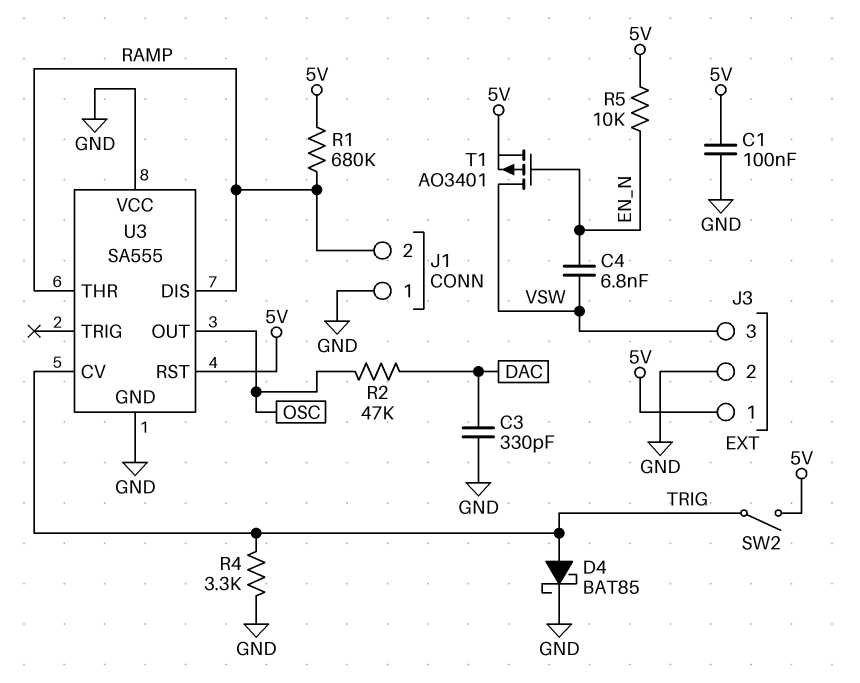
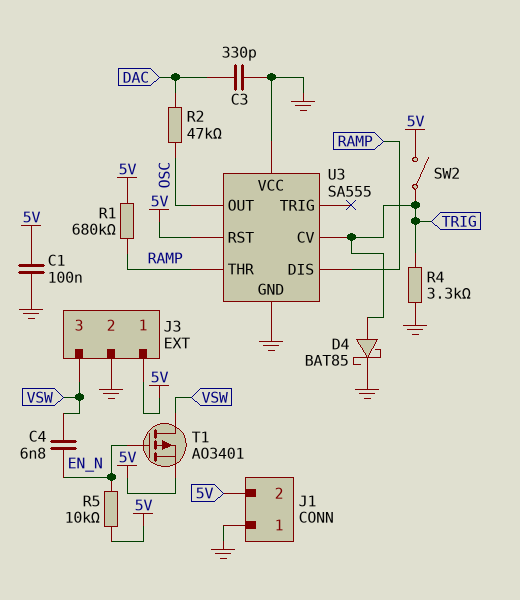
J1 pin 2: RAMP -> 5V

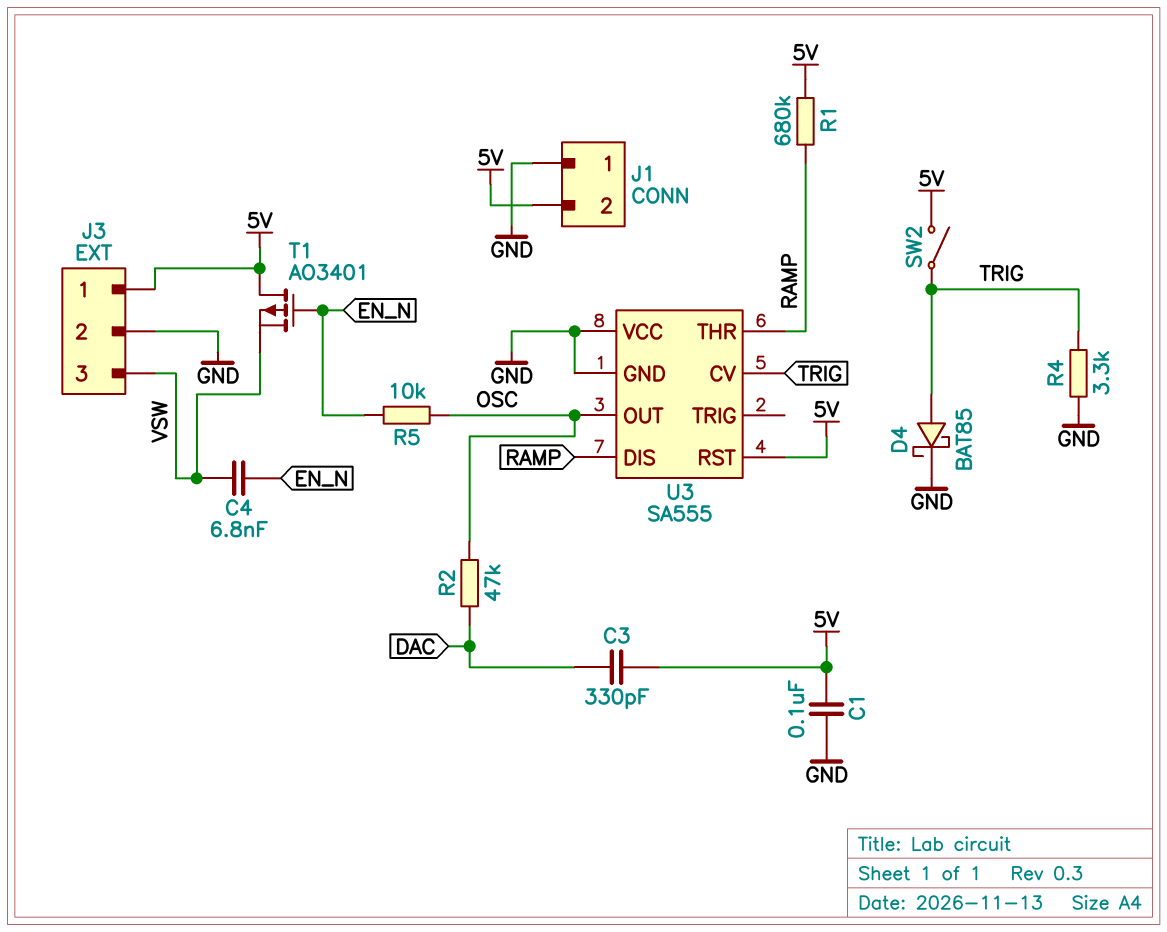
C3: 330pF (DAC, GND) -> 330pF (5V, DAC)
R5: 10k (5V, EN_N) -> 10k (EN_N, OSC)
T1: PMOS AO3401 (G EN_N, D VSW, S 5V) -> PMOS AO3401 (G EN_N, D 5V, S VSW)

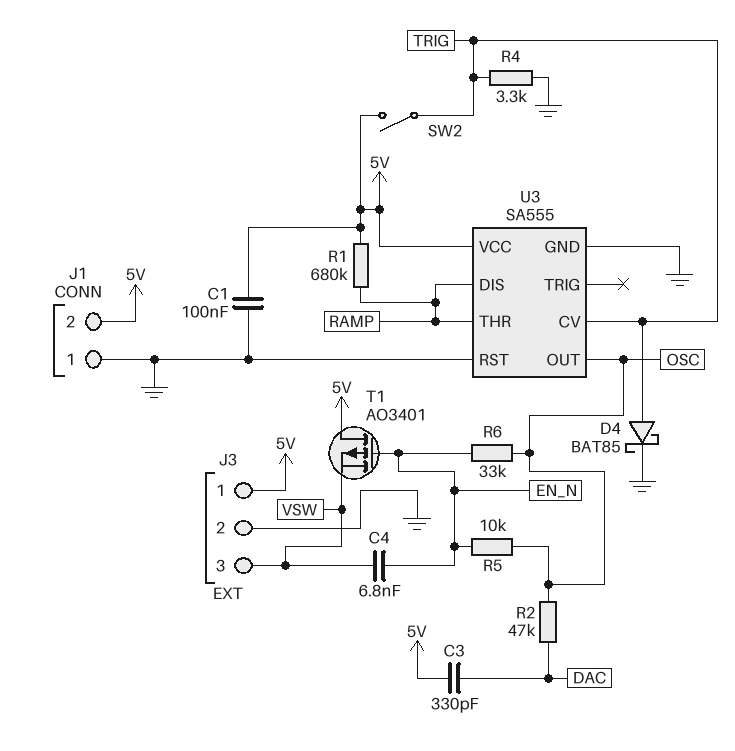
R6: none -> 33k (EN_N, OSC)
U3 pin RST: 5V -> GND
U3 pin VCC: GND -> 5V

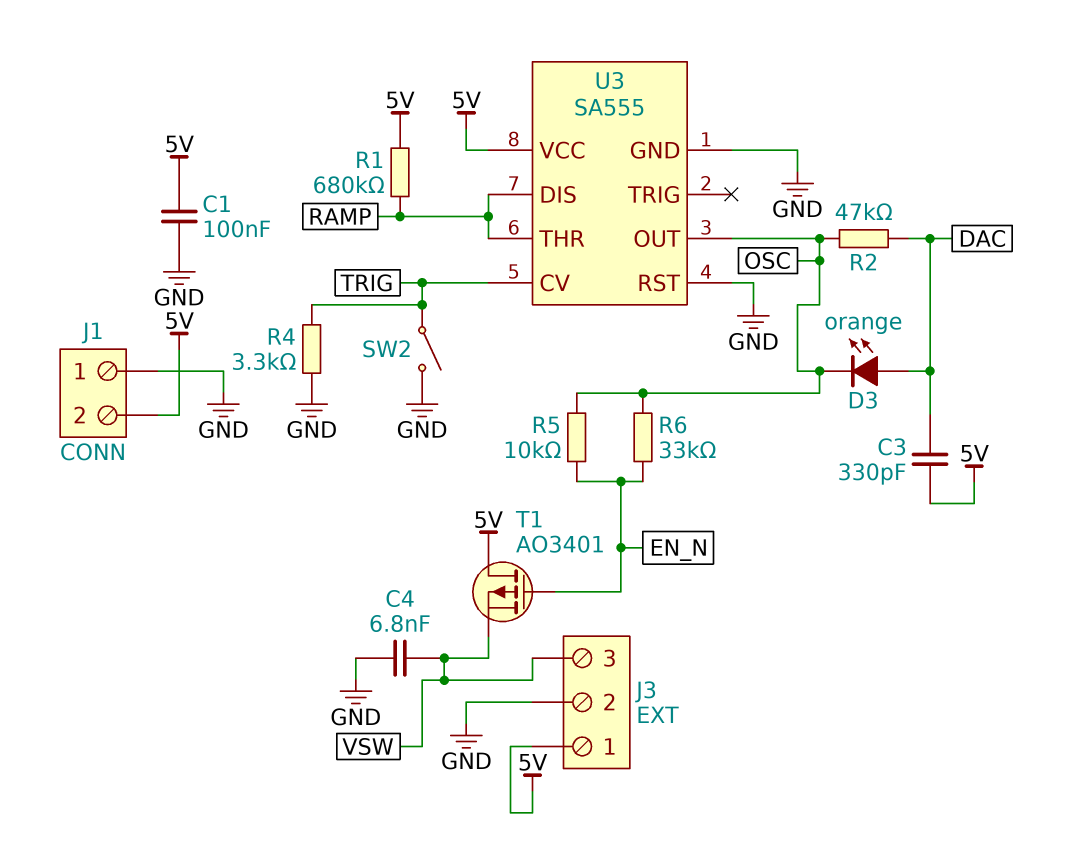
C4: 6.8nF (EN_N, VSW) -> 6.8nF (GND, VSW)
D3: none -> LED orange (A DAC, K OSC)
D4: schottky BAT85 (A TRIG, K GND) -> none
SW2: switch (5V, TRIG) -> switch (GND, TRIG)

